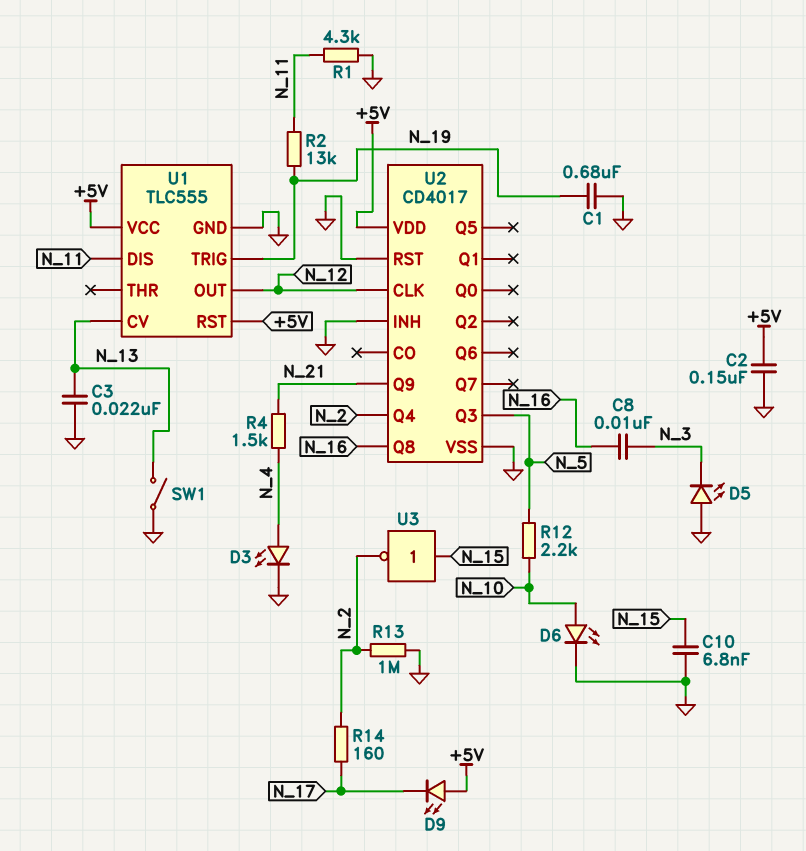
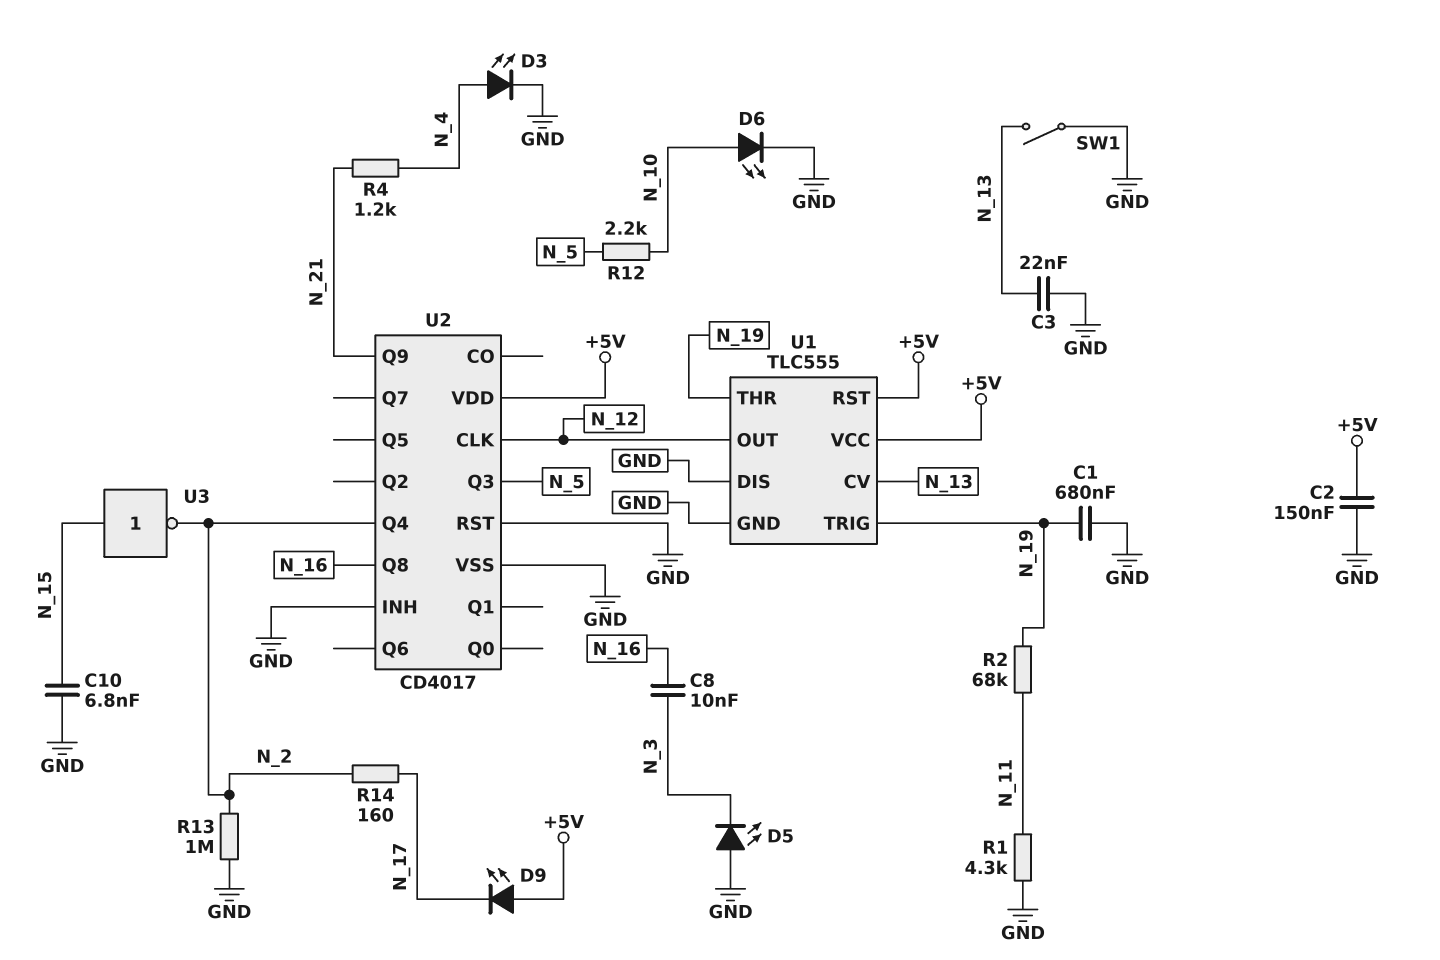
R2: 13k (N_11, N_19) -> 68k (N_11, N_19)
R4: 1.5k (N_4, N_21) -> 1.2k (N_4, N_21)
U1 pin DIS: N_11 -> GND
U1 pin THR: none -> N_19

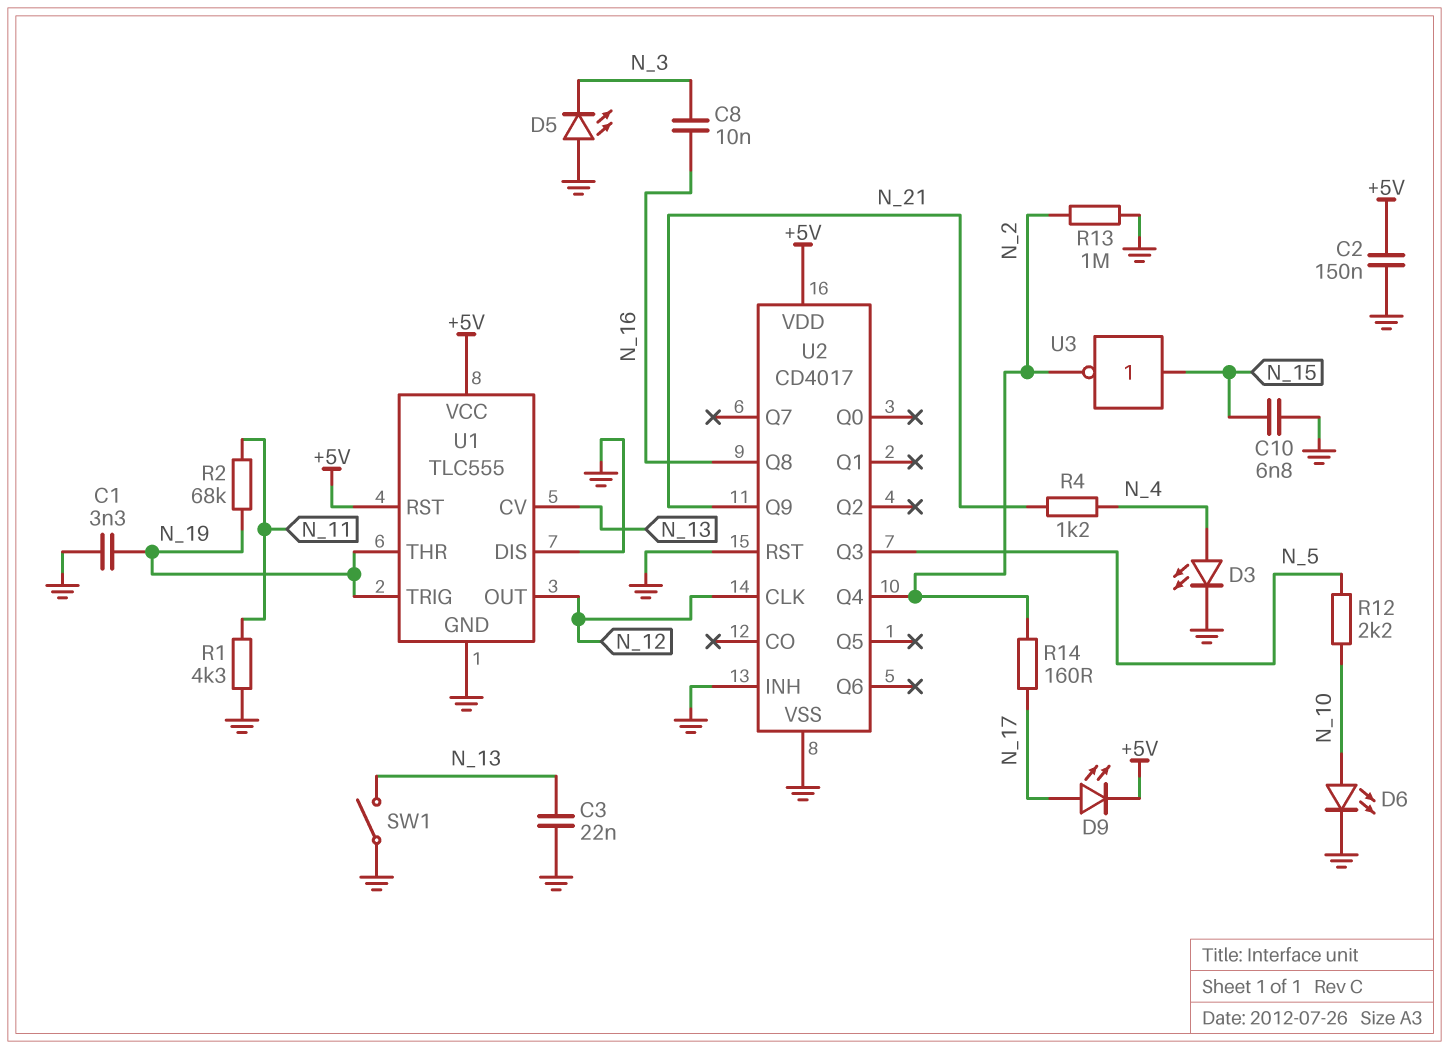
C1: 680nF (GND, N_19) -> 3.3nF (GND, N_19)
D9: LED (A +5V, K N_17) -> LED (A N_17, K +5V)

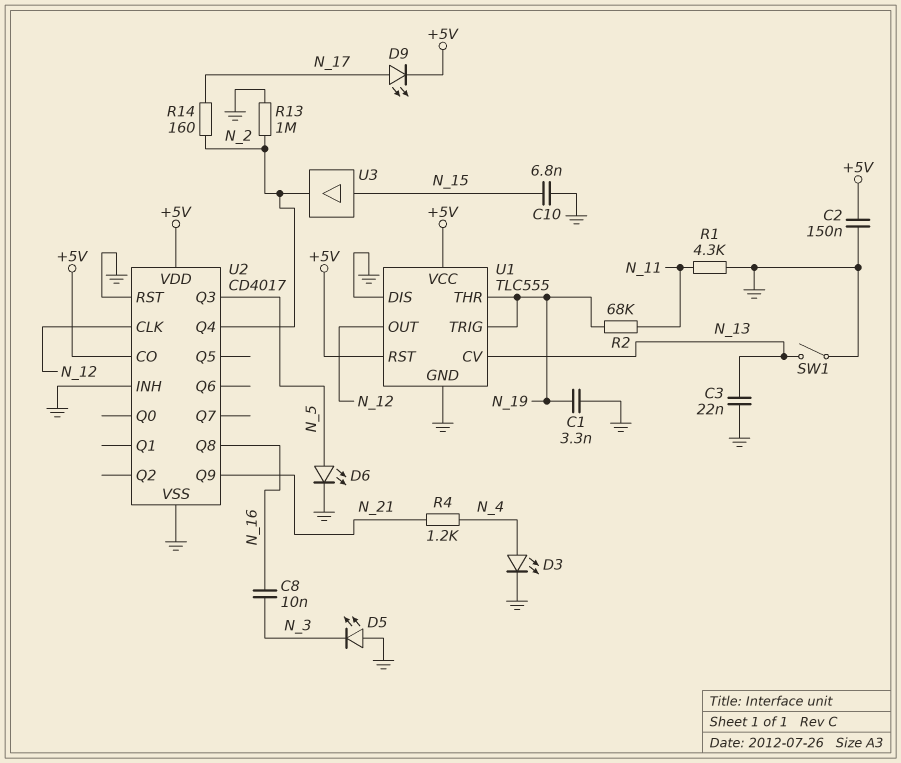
D6: LED (A N_10, K GND) -> LED (A N_5, K GND)
R12: 2.2k (N_5, N_10) -> none
U2 pin CO: none -> +5V
U3: NOT (in N_15, out N_2) -> buffer (in N_15, out N_2)

